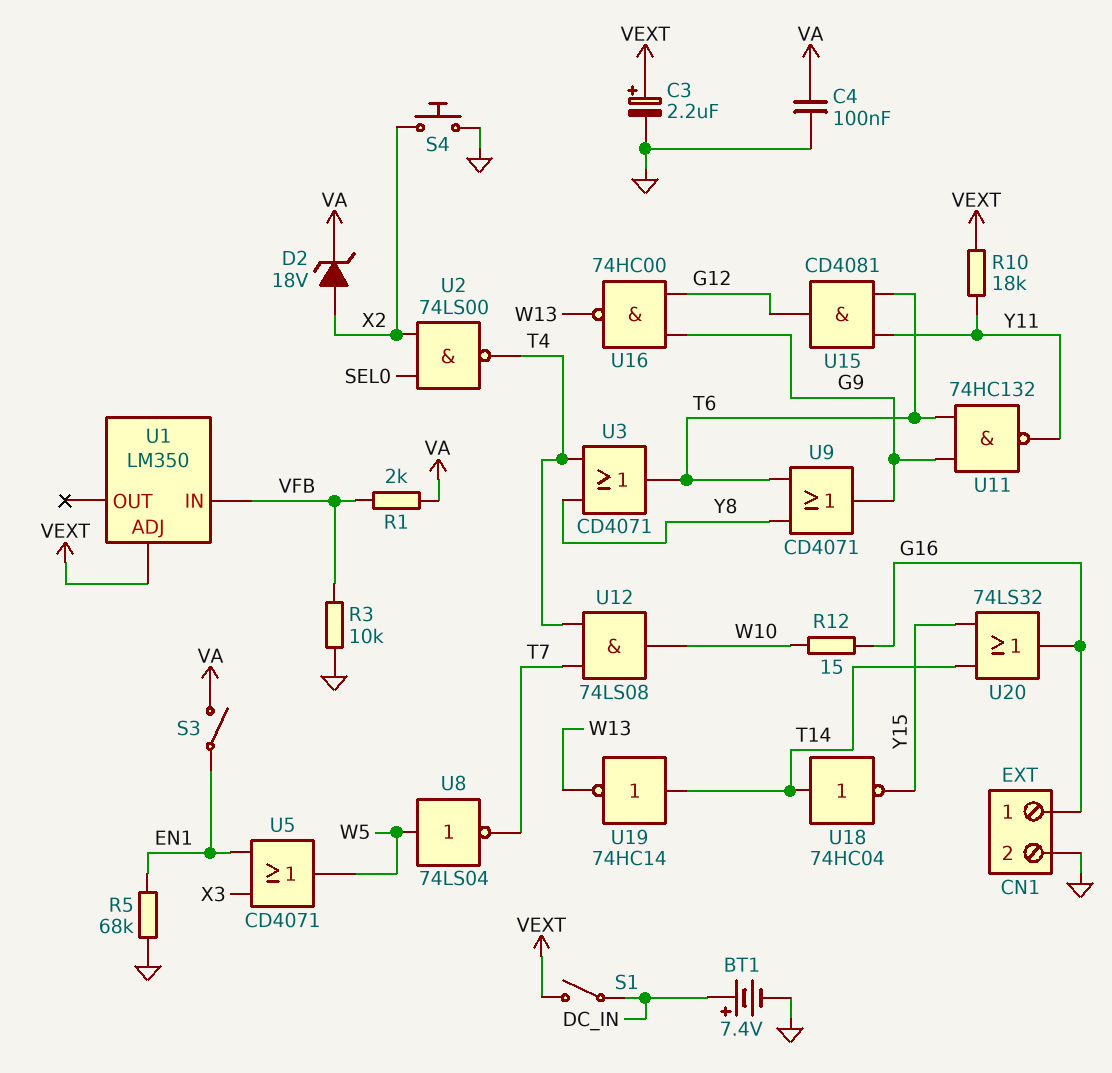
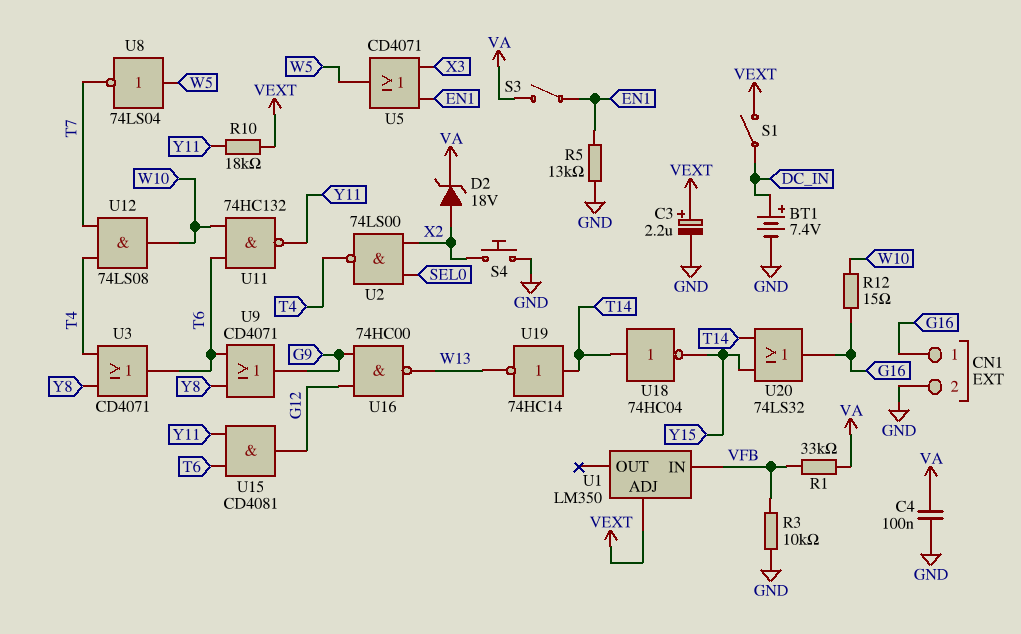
R1: 2k (VA, VFB) -> 33k (VA, VFB)
R5: 68k (EN1, GND) -> 13k (EN1, GND)
U11: NAND 74HC132 (in G9, in T6, out Y11) -> NAND 74HC132 (in T6, in W10, out Y11)

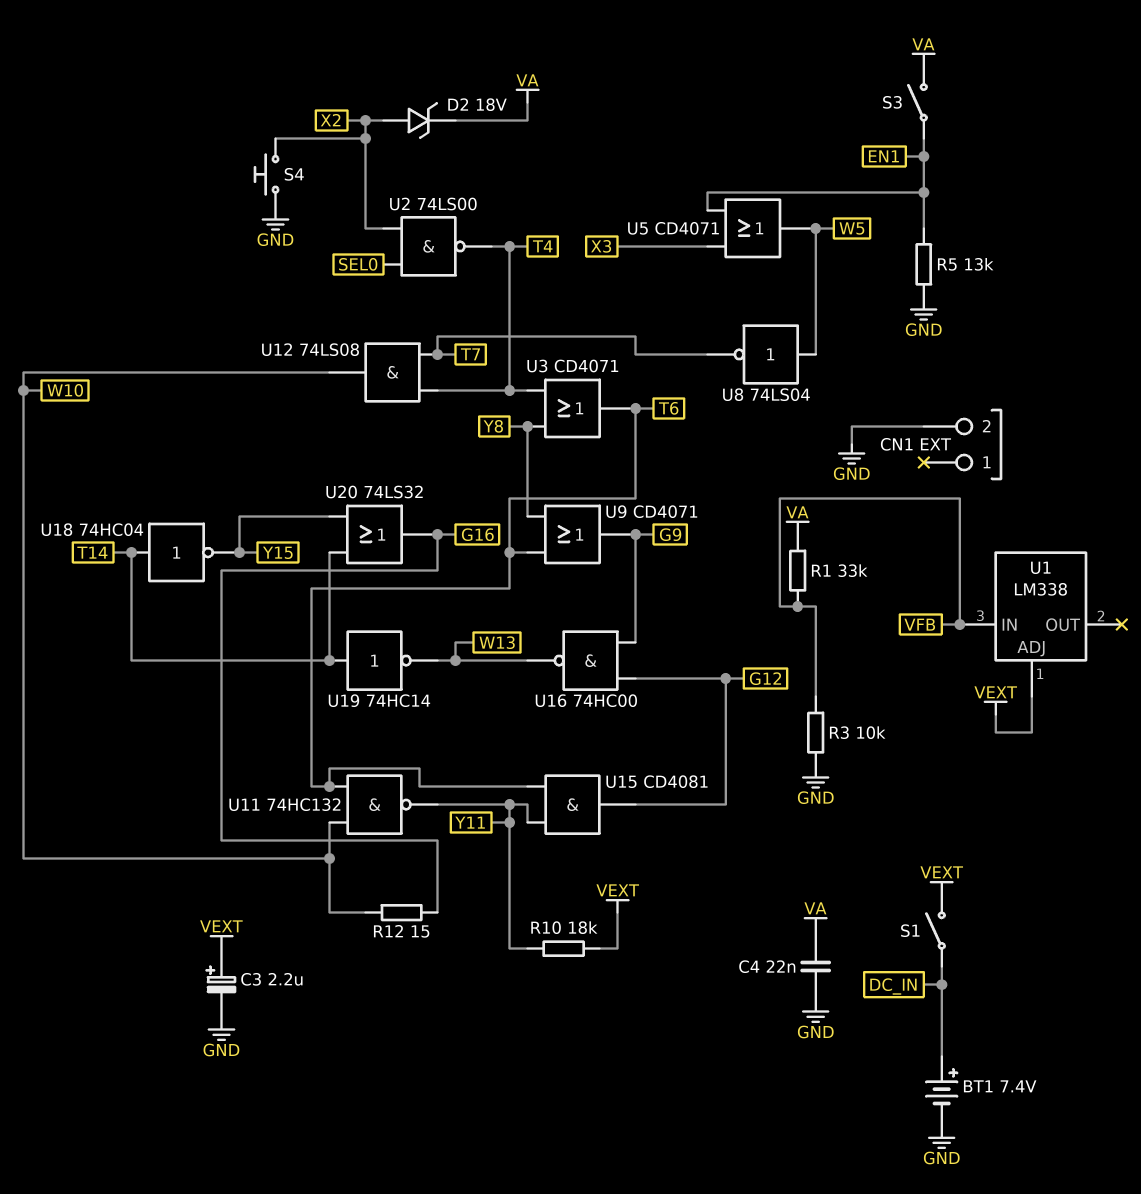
C4: 100nF (GND, VA) -> 22nF (GND, VA)
CN1 pin 1: G16 -> none
U1: LM350 -> LM338

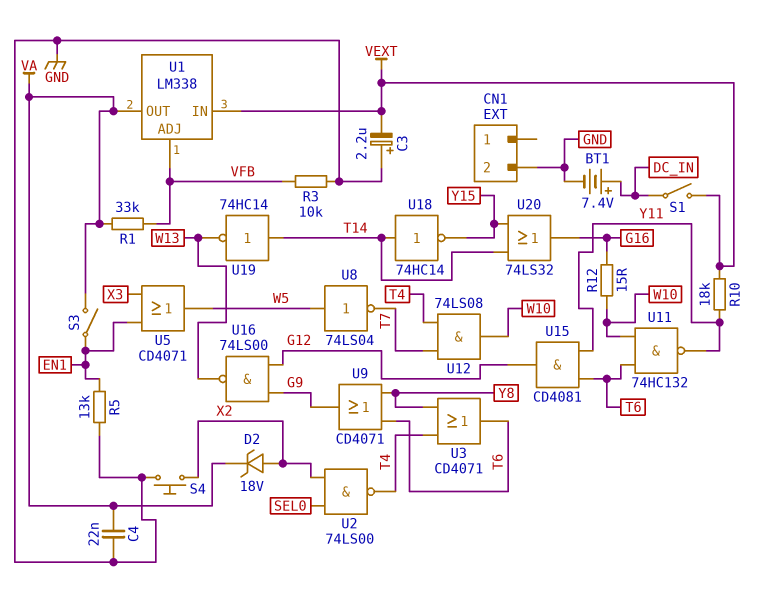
C3: 2.2uF (plus VEXT, minus GND) -> 2.2uF (plus GND, minus VEXT)
U1 pin ADJ: VEXT -> VFB
U1 pin IN: VFB -> VEXT
U1 pin OUT: none -> VA
U16: NAND 74HC00 (in G9, in G12, out W13) -> NAND 74LS00 (in G9, in G12, out W13)
U18: NOT 74HC04 (in T14, out Y15) -> NOT 74HC14 (in T14, out Y15)

